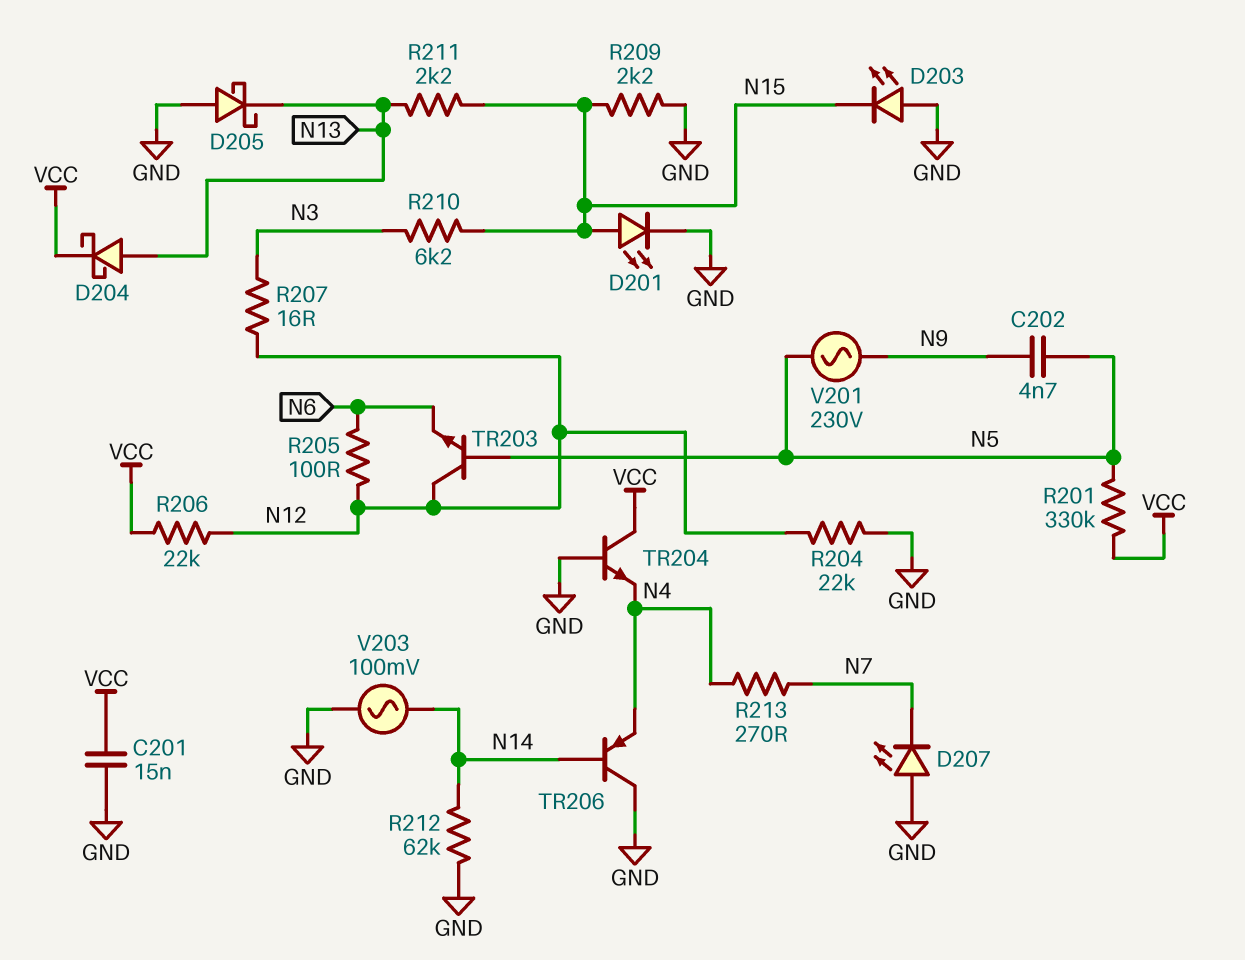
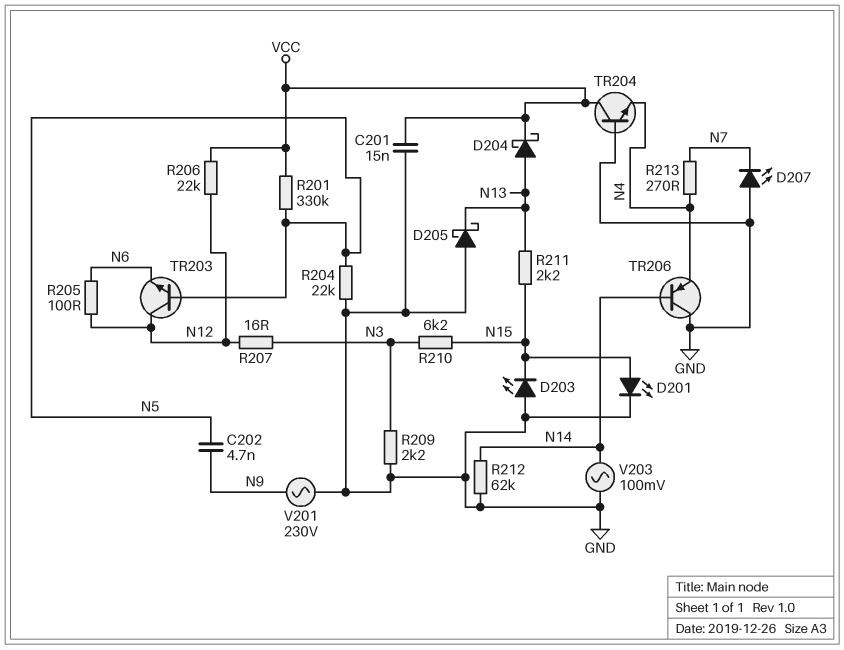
R204: 22k (GND, N12) -> 22k (GND, N5)
R209: 2.2k (GND, N15) -> 2.2k (GND, N3)
V201: AC 230V (N5, N9) -> AC 230V (GND, N9)

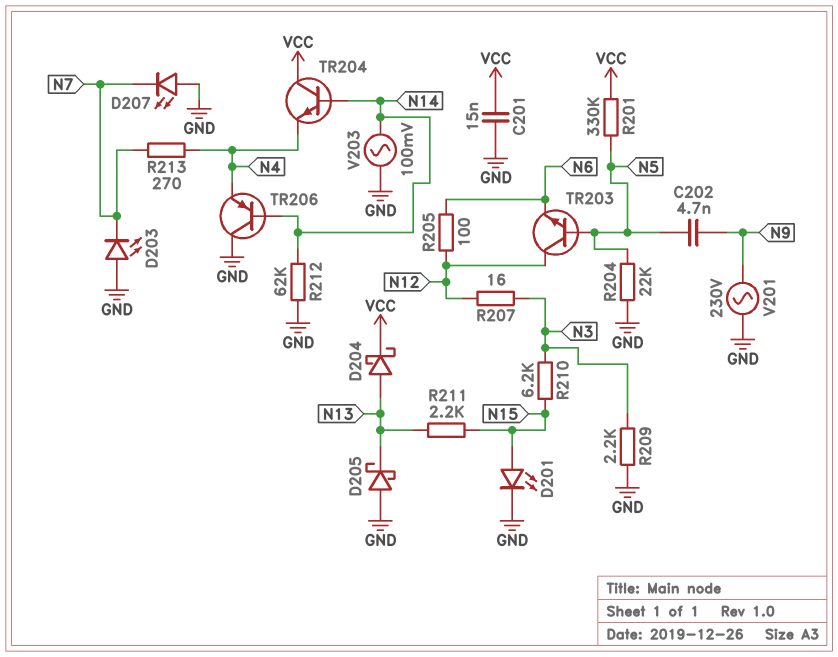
D203: LED (A GND, K N15) -> LED (A GND, K N7)
R206: 22k (N12, VCC) -> none
TR204: NPN (B GND, C VCC, E N4) -> NPN (B N14, C VCC, E N4)

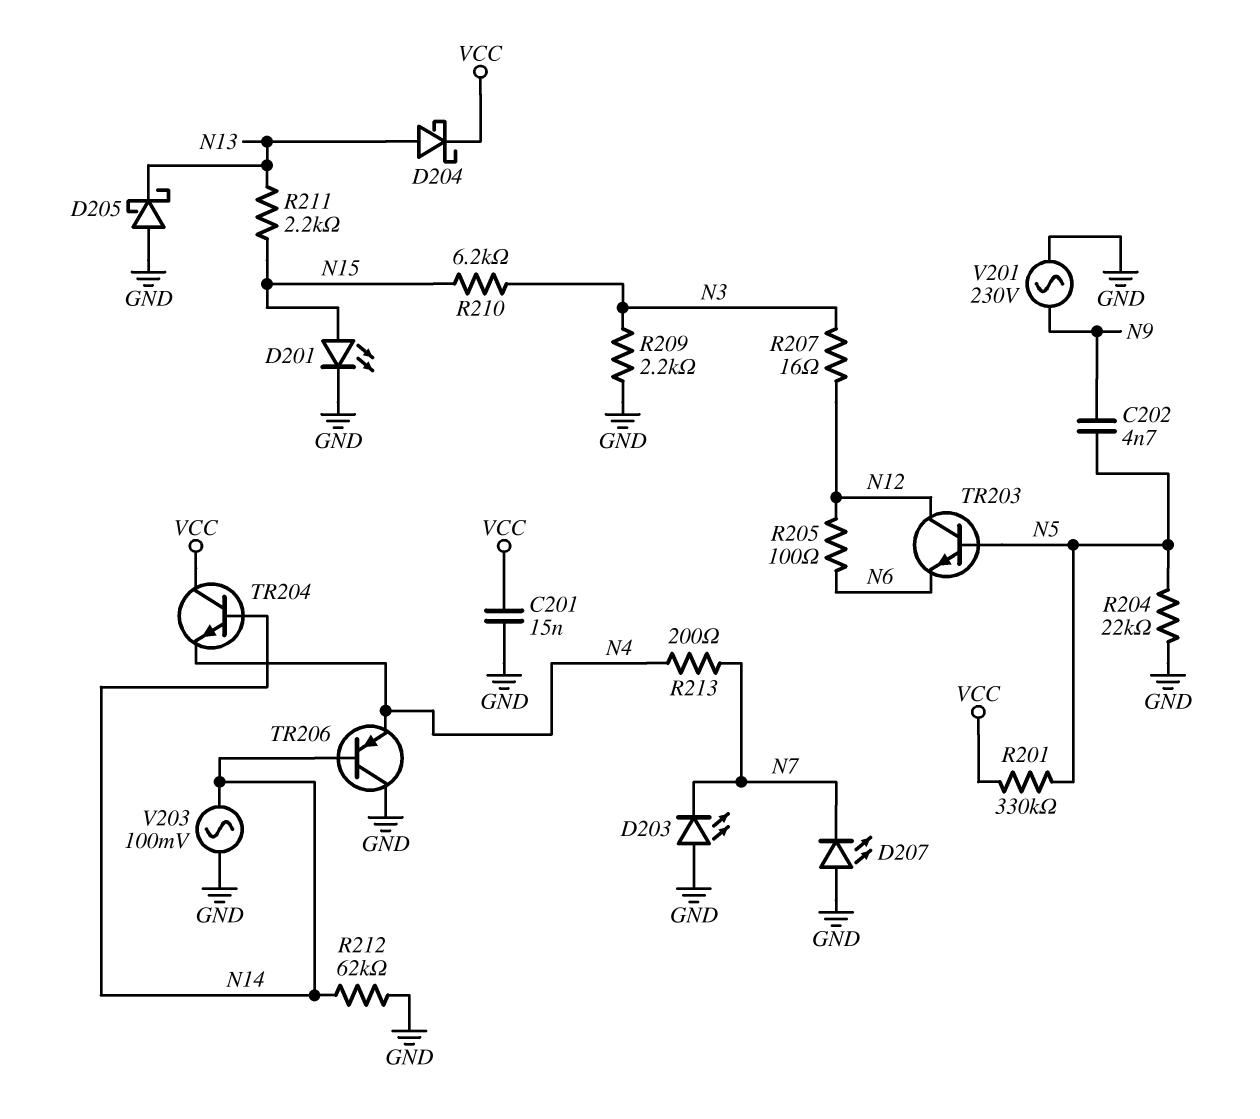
R213: 270 (N4, N7) -> 200 (N4, N7)

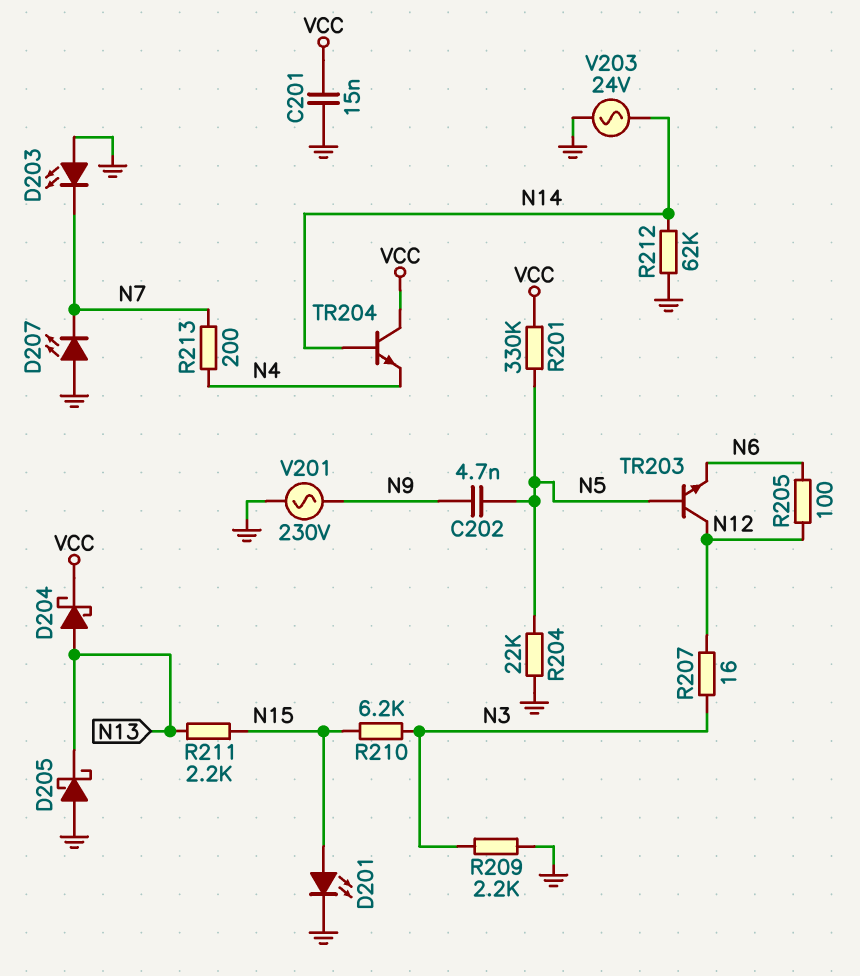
TR206: PNP (B N14, C GND, E N4) -> none
V203: AC 100mV (GND, N14) -> AC 24V (GND, N14)

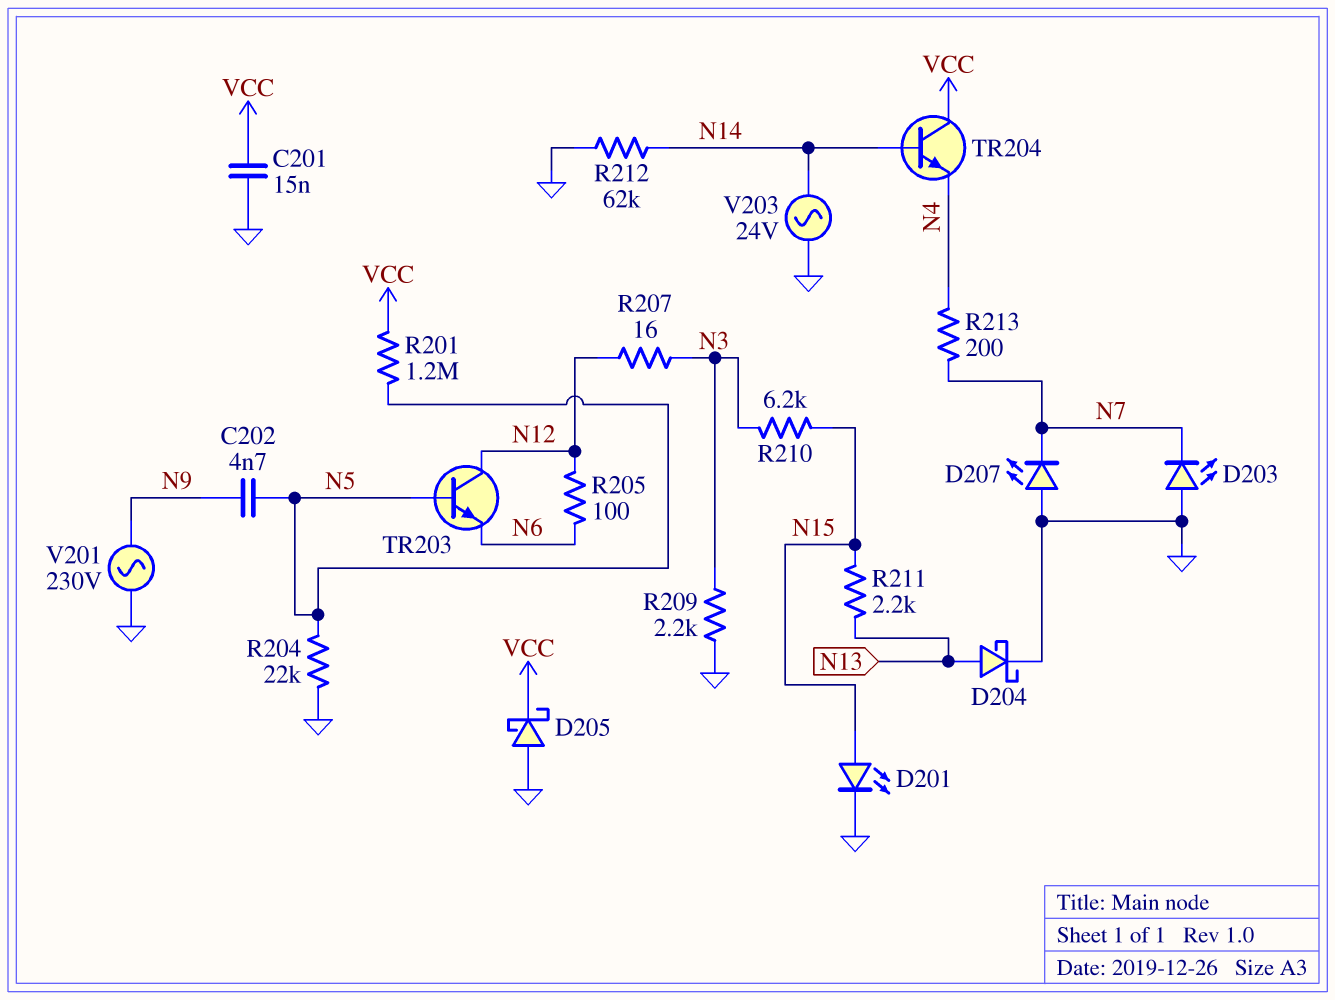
D204: schottky (A N13, K VCC) -> schottky (A N13, K GND)
D205: schottky (A GND, K N13) -> schottky (A GND, K VCC)
R201: 330k (N5, VCC) -> 1.2M (N5, VCC)

